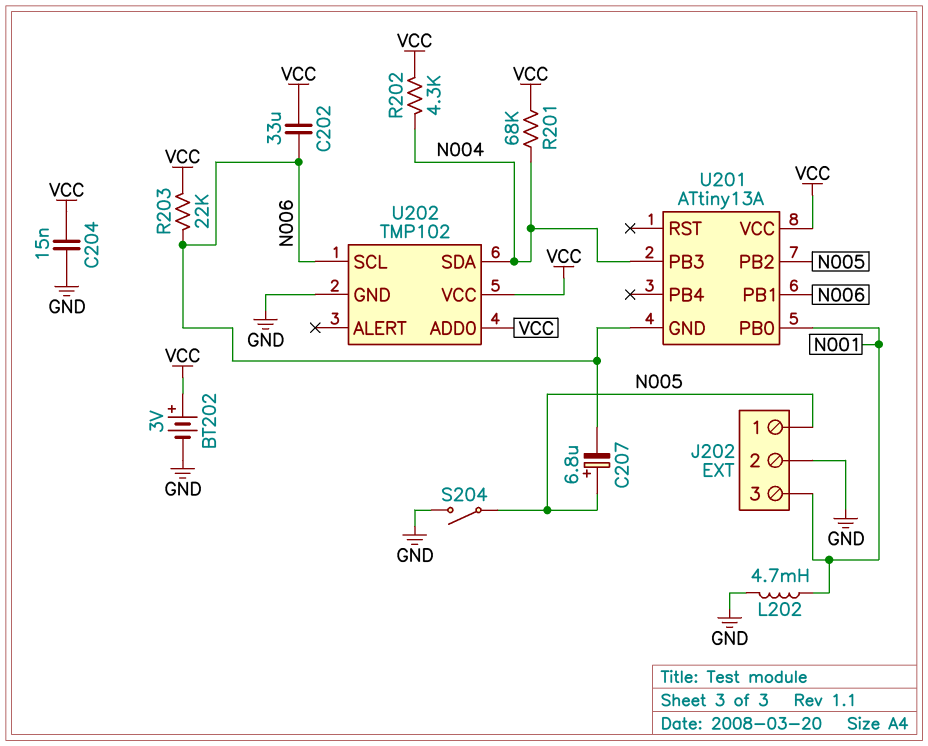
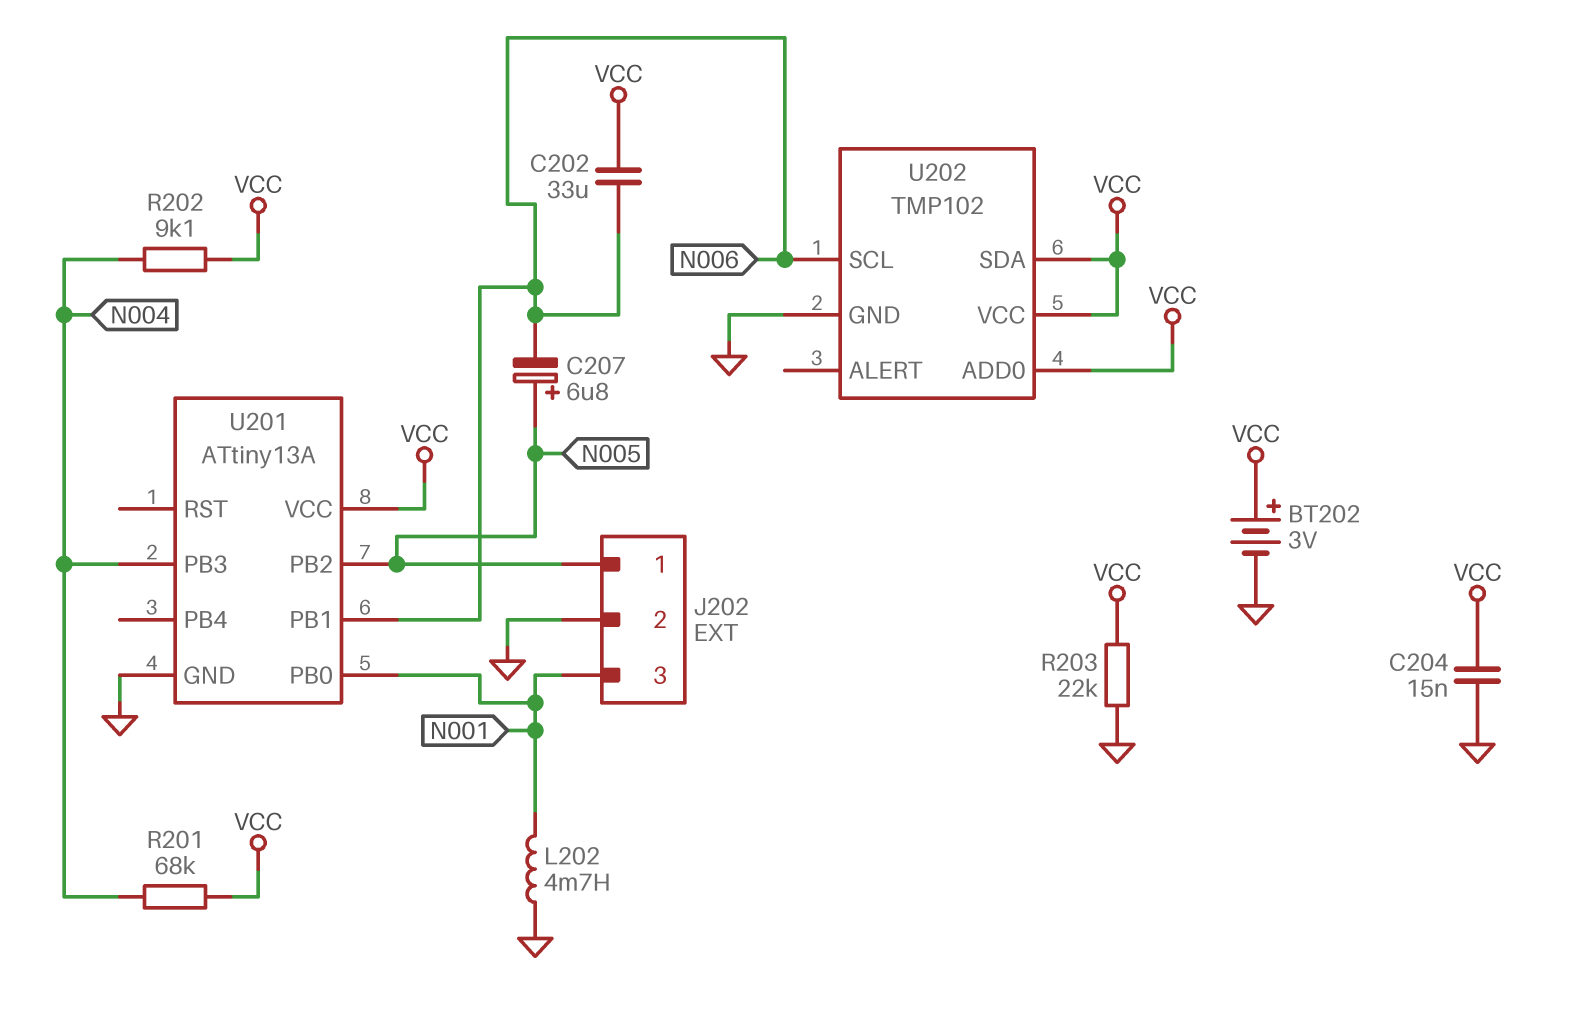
R202: 4.3k (N004, VCC) -> 9.1k (N004, VCC)
R203: 22k (N006, VCC) -> 22k (GND, VCC)
S204: switch (GND, N005) -> none
U201 pin GND: N006 -> GND
U202 pin SDA: N004 -> VCC

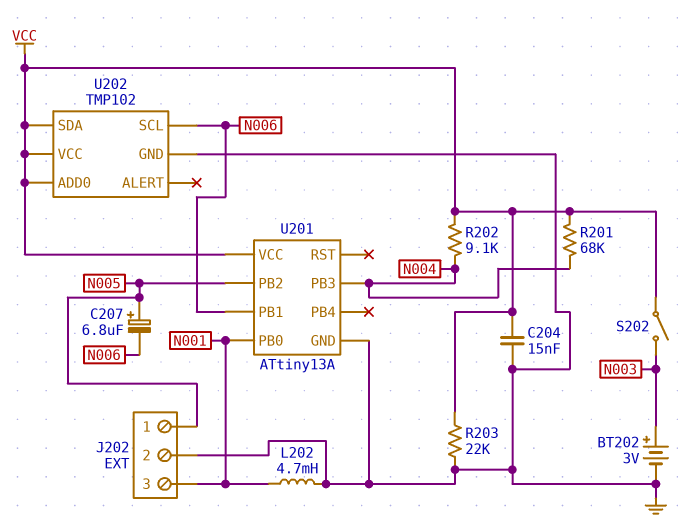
BT202: 3V (plus VCC, minus GND) -> 3V (plus N003, minus GND)
C202: 33uF (N006, VCC) -> none
S202: none -> switch (N003, VCC)

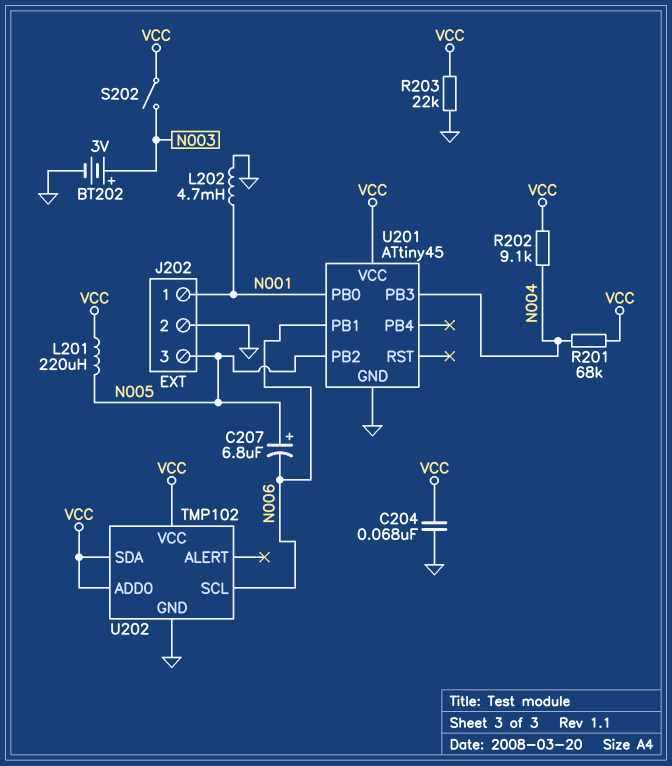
C204: 15nF (GND, VCC) -> 68nF (GND, VCC)
J202 pin 1: N005 -> N001
J202 pin 3: N001 -> N005
L201: none -> 220uH (N005, VCC)
U201: ATtiny13A -> ATtiny45

